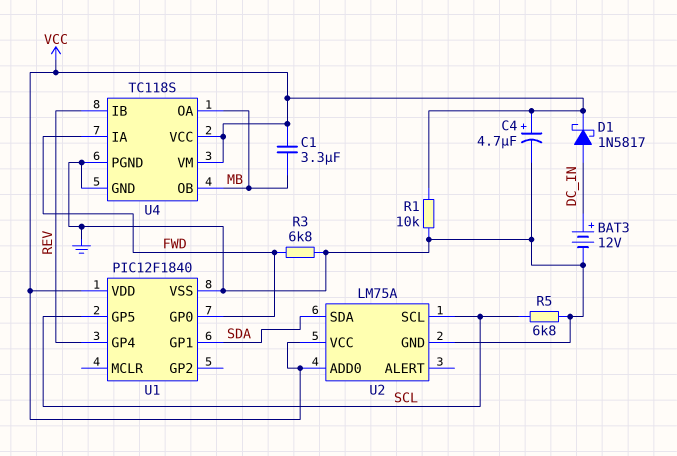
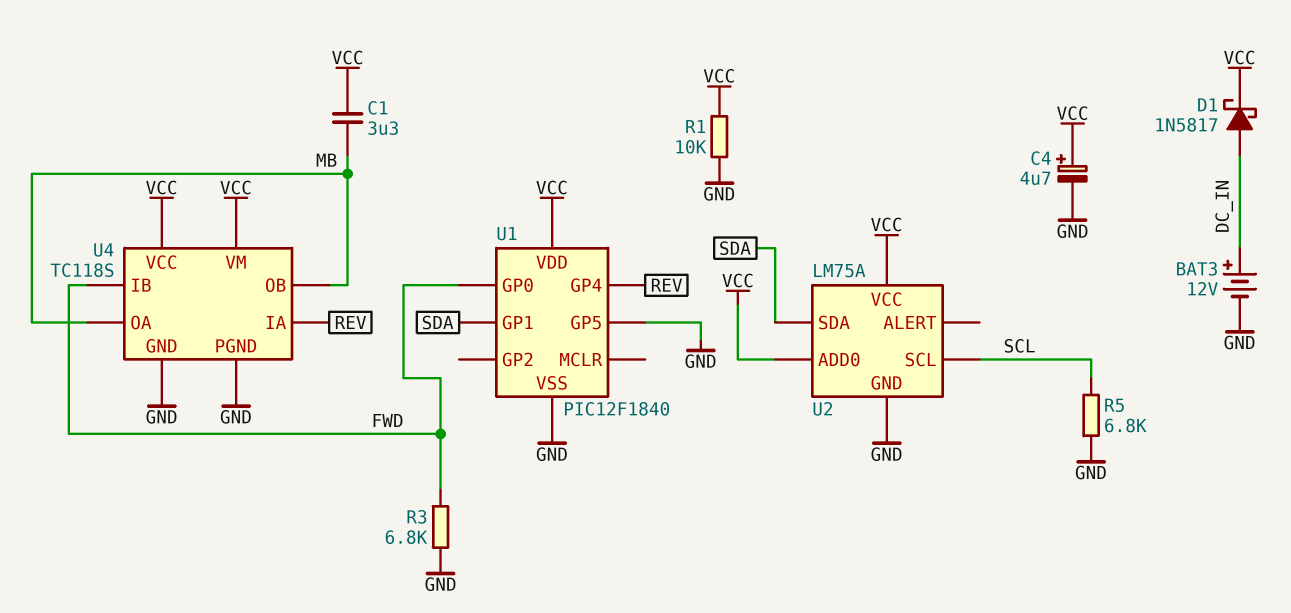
U1 pin GP5: SCL -> GND
U4 pin IA: FWD -> REV
U4 pin IB: REV -> FWD

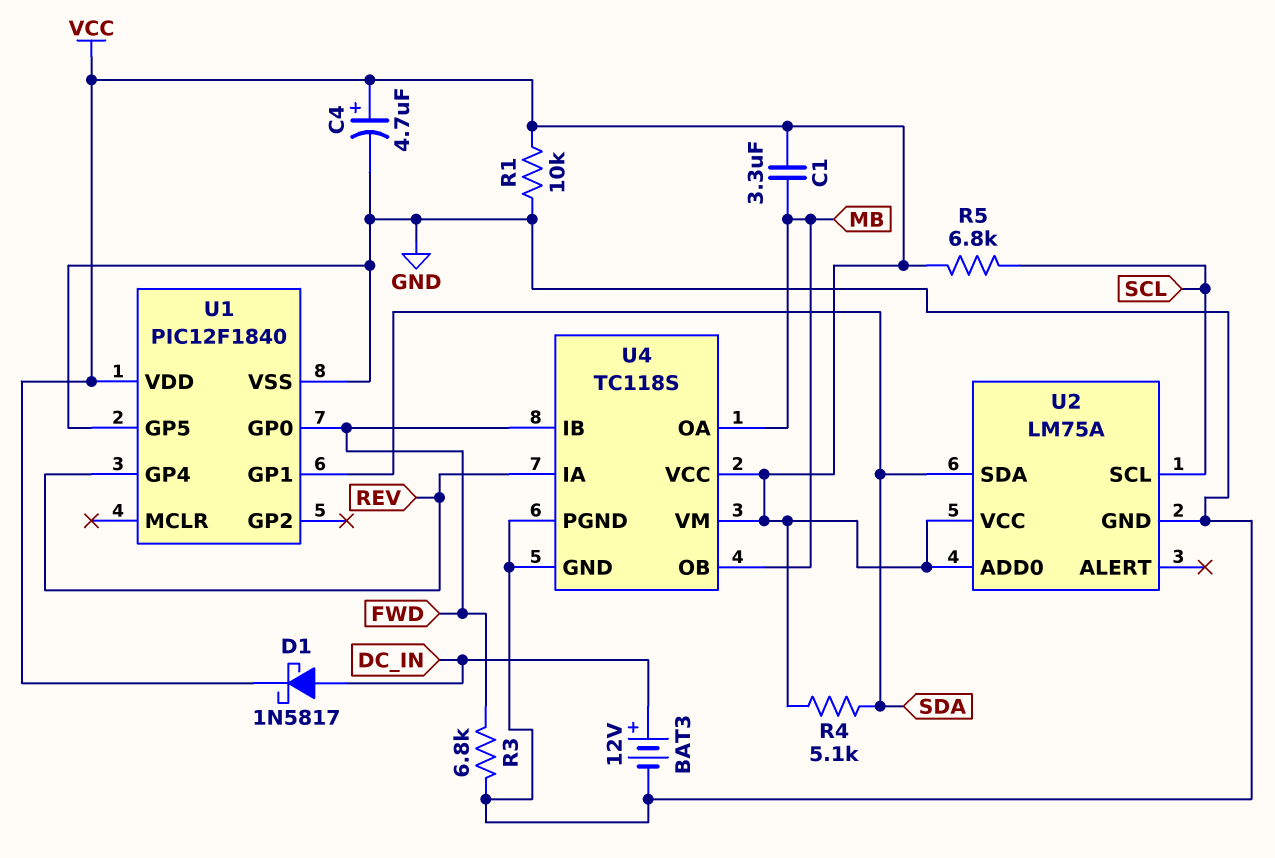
R4: none -> 5.1k (SDA, VCC)
R5: 6.8k (GND, SCL) -> 6.8k (SCL, VCC)

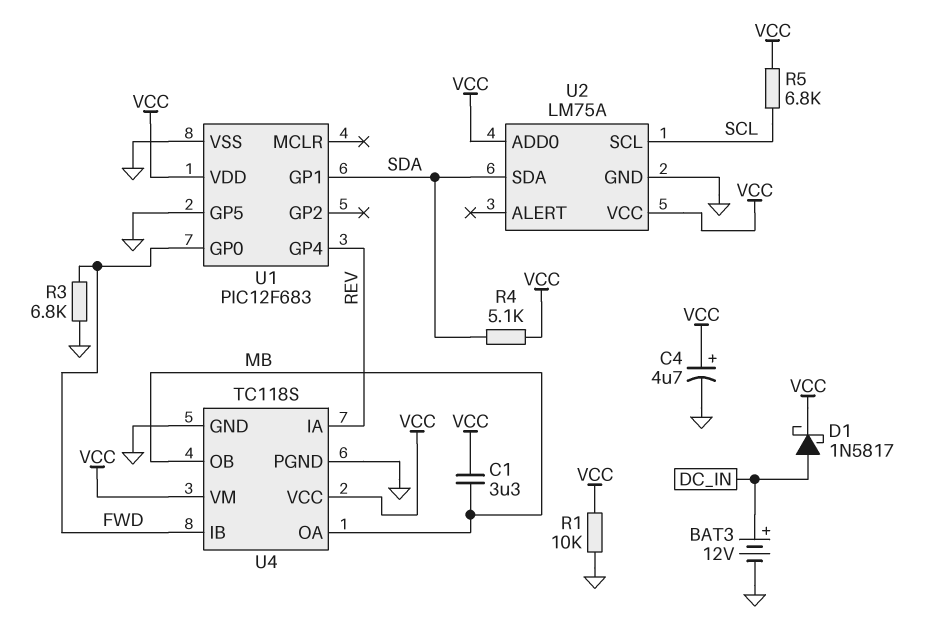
U1: PIC12F1840 -> PIC12F683

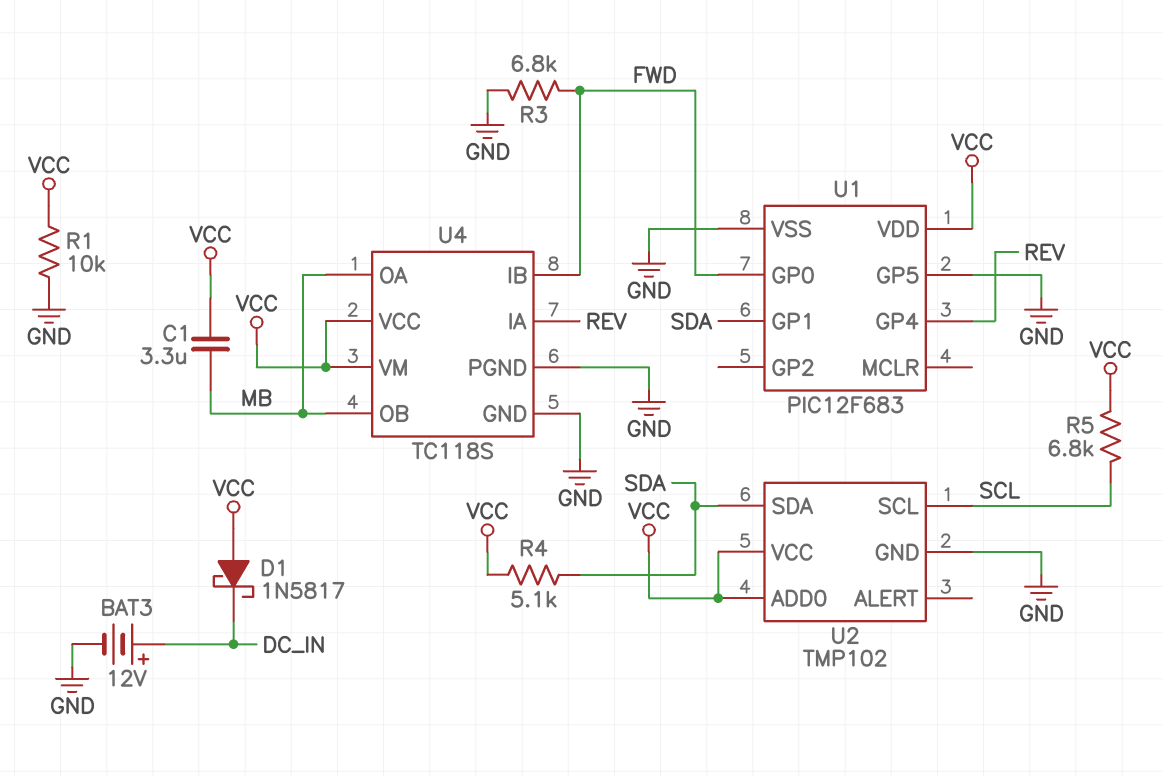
C4: 4.7uF (plus VCC, minus GND) -> none
D1: schottky 1N5817 (A DC_IN, K VCC) -> schottky 1N5817 (A VCC, K DC_IN)
U2: LM75A -> TMP102

